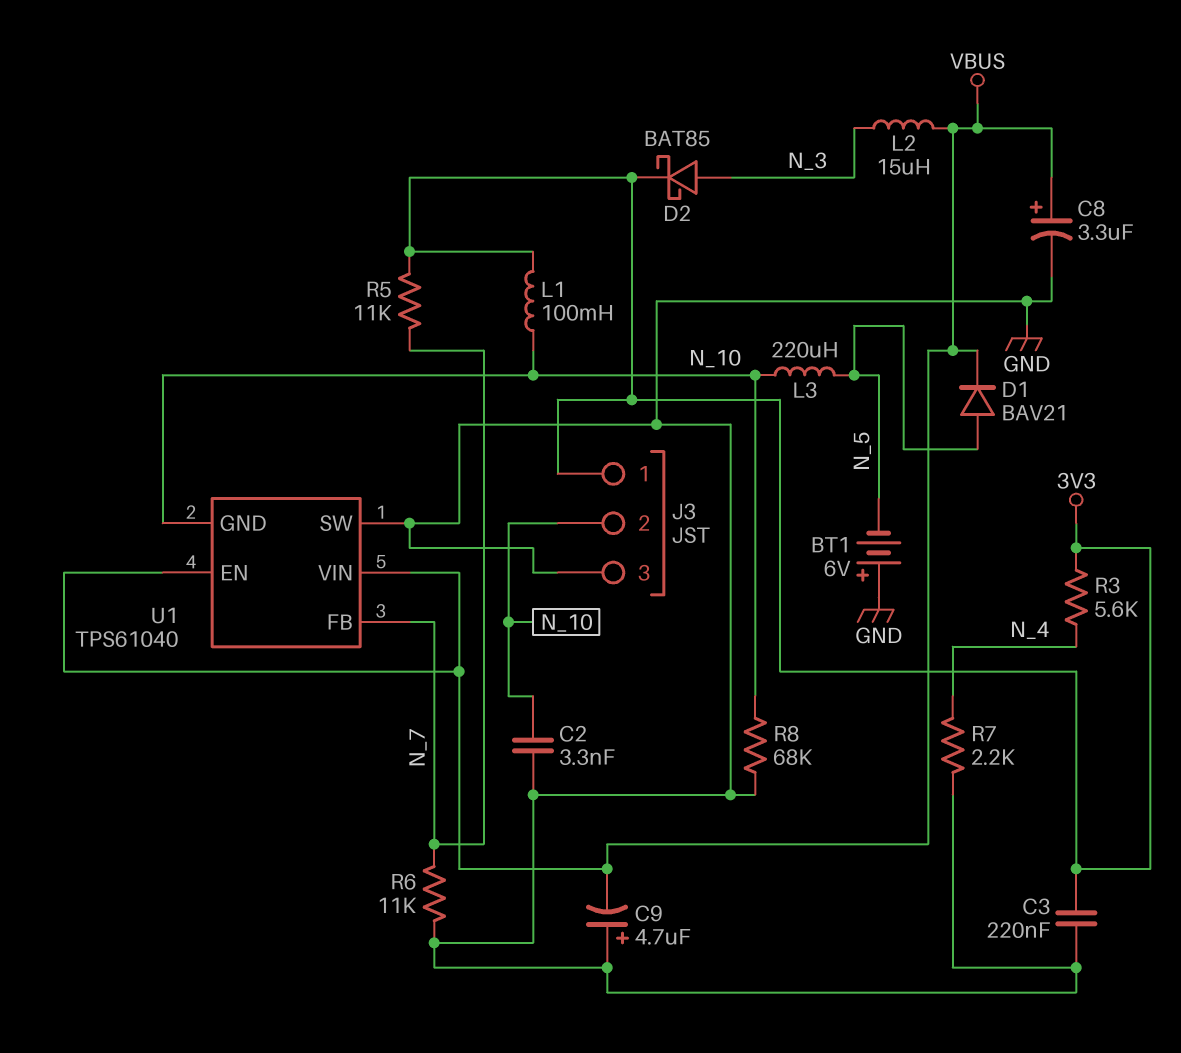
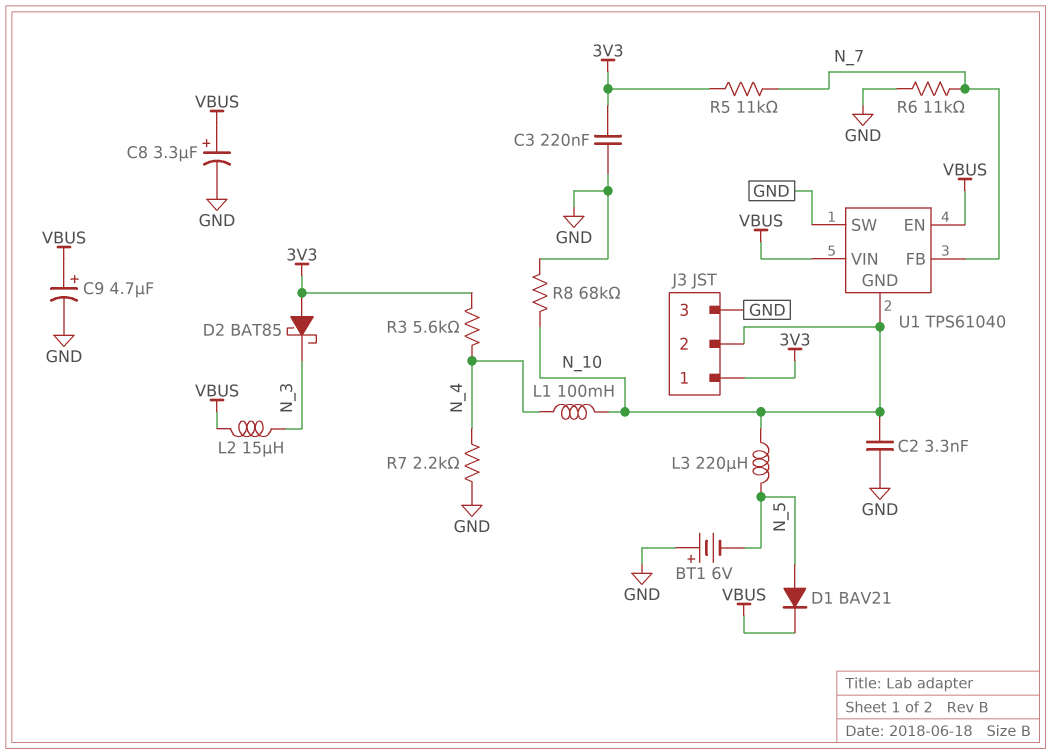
C9: 4.7uF (plus GND, minus VBUS) -> 4.7uF (plus VBUS, minus GND)
D2: schottky BAT85 (A N_3, K 3V3) -> schottky BAT85 (A 3V3, K N_3)
L1: 100mH (3V3, N_10) -> 100mH (N_4, N_10)

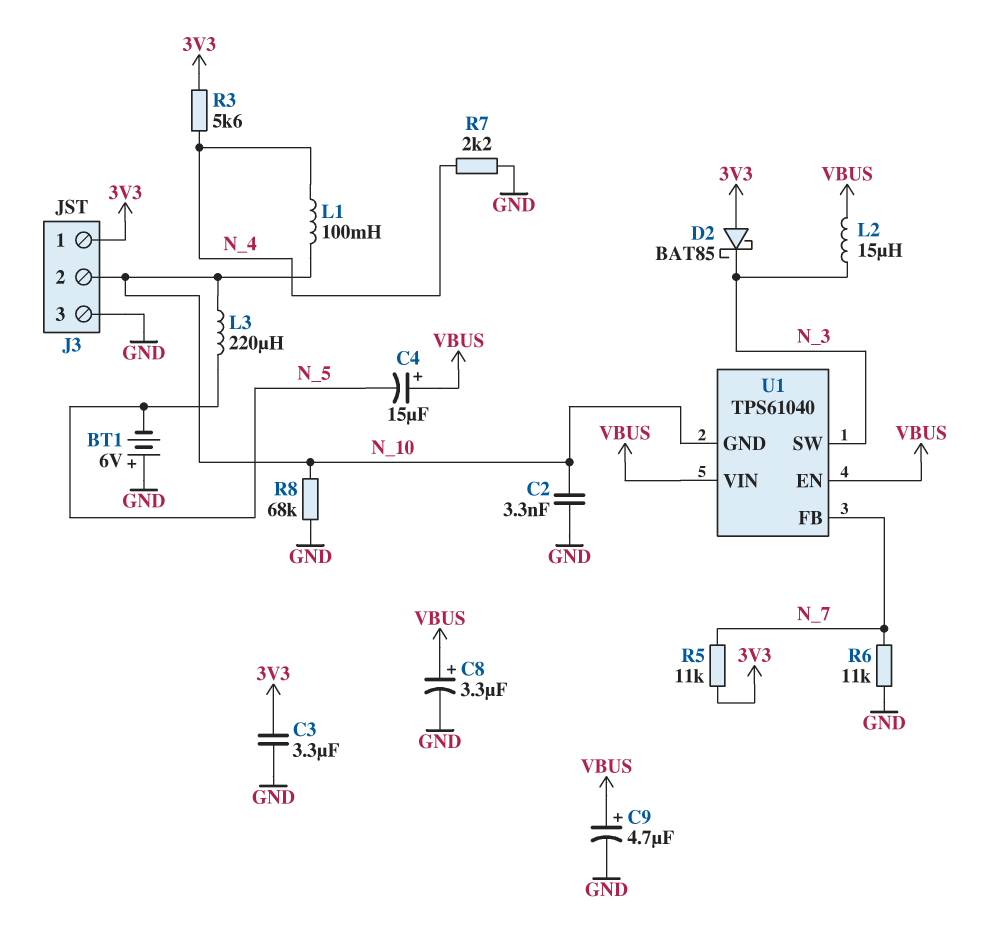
C3: 220nF (3V3, GND) -> 3.3uF (3V3, GND)
C4: none -> 15uF (plus VBUS, minus N_5)
D1: diode BAV21 (A N_5, K VBUS) -> none
U1 pin SW: GND -> N_3

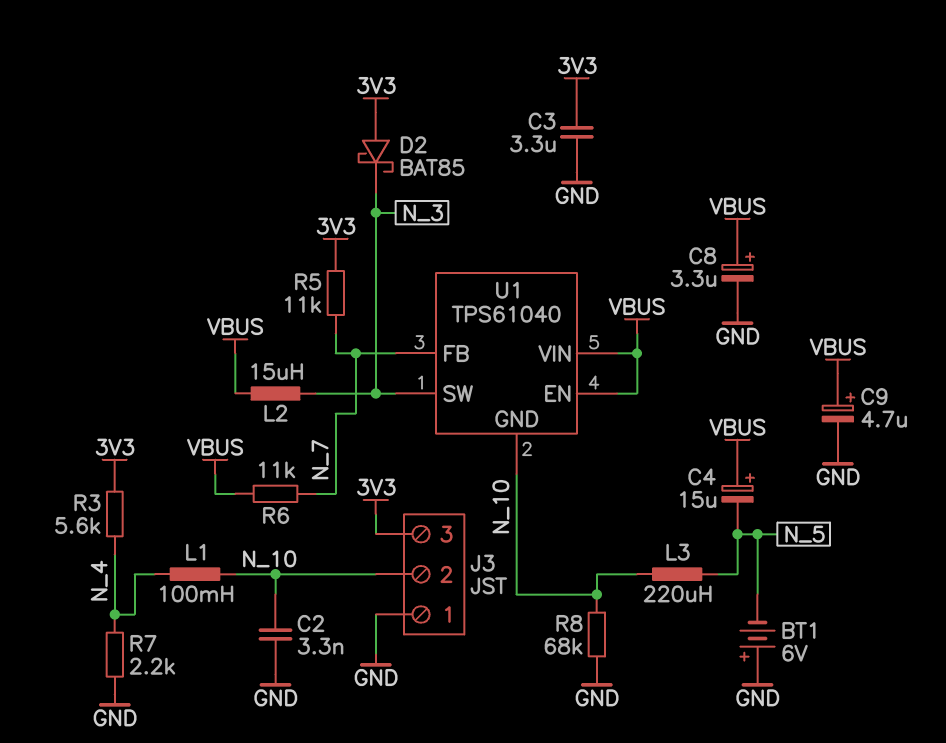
J3 pin 1: 3V3 -> GND
J3 pin 3: GND -> 3V3
R6: 11k (GND, N_7) -> 11k (N_7, VBUS)

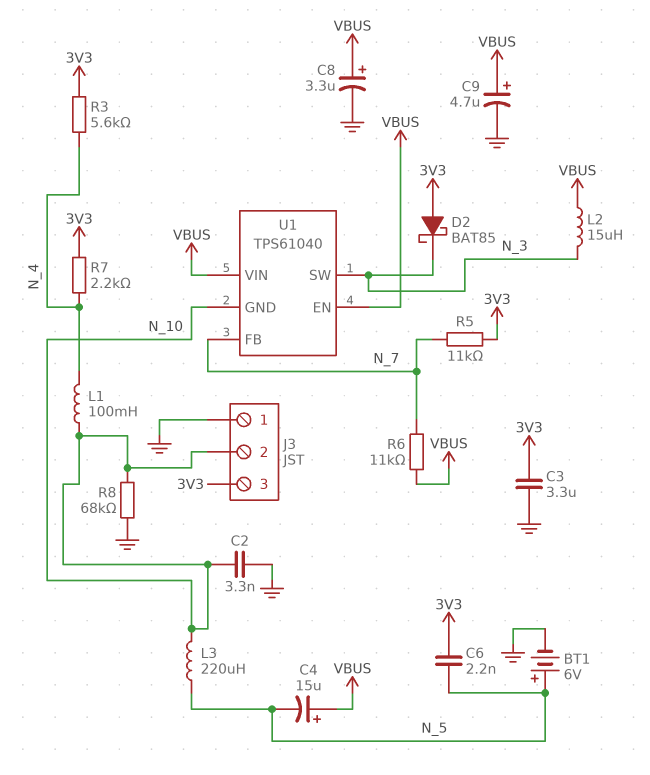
BT1: 6V (plus GND, minus N_5) -> 6V (plus N_5, minus GND)
C6: none -> 2.2nF (3V3, N_5)
R7: 2.2k (GND, N_4) -> 2.2k (3V3, N_4)

